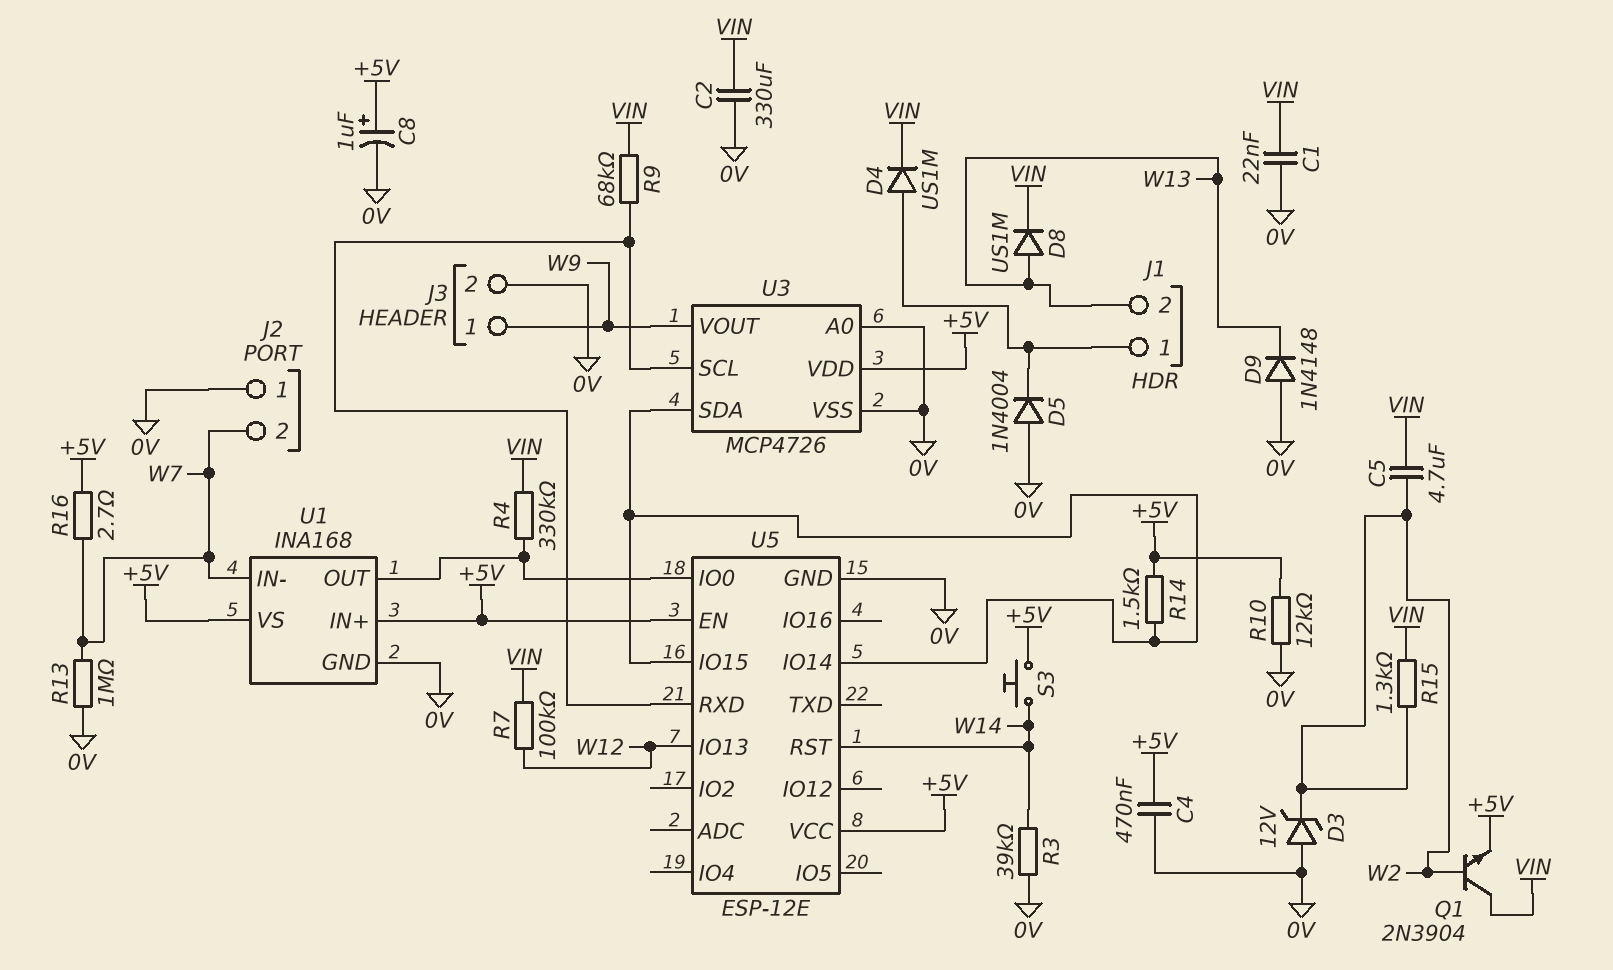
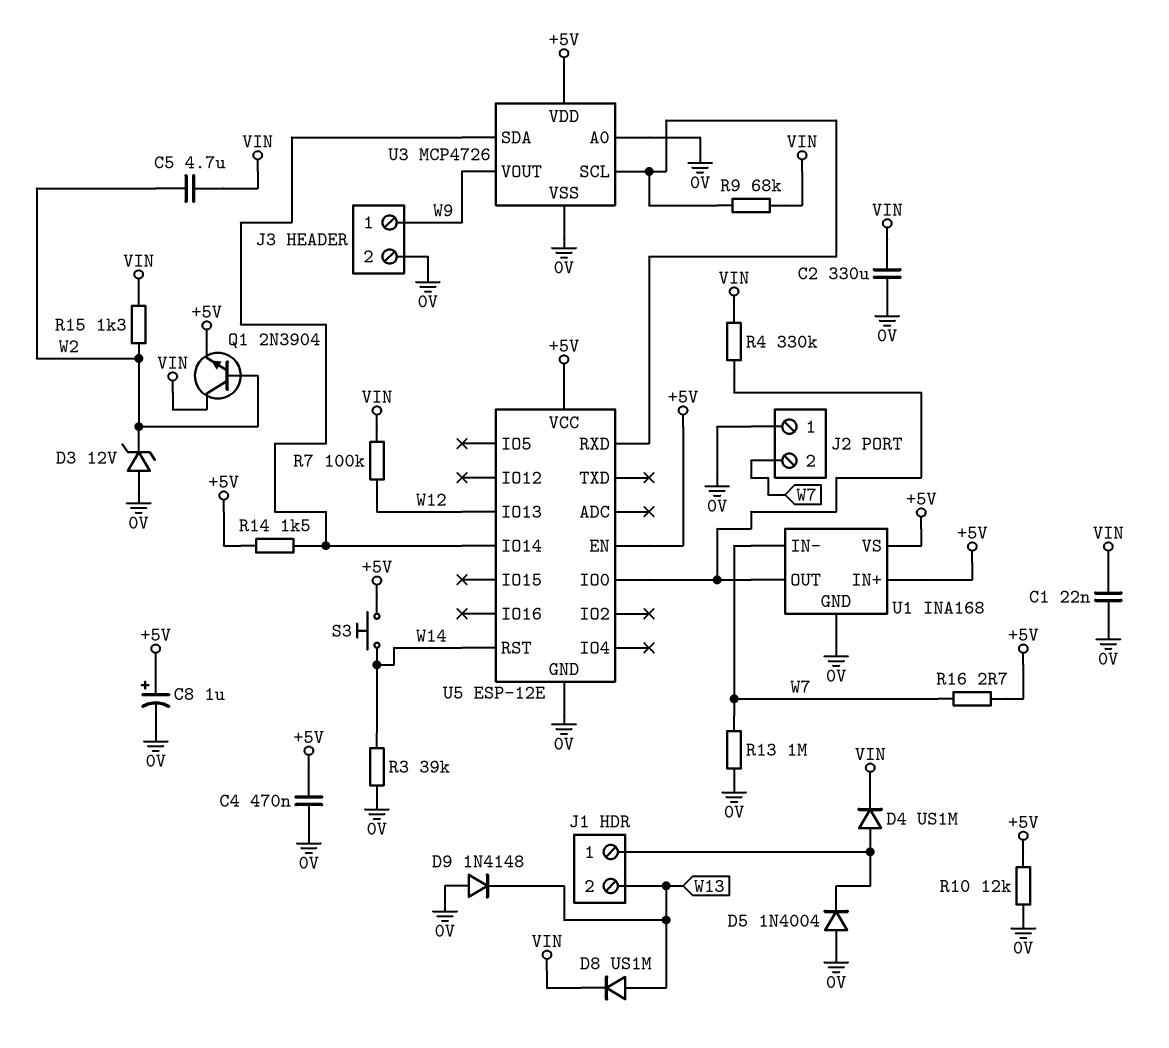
U5 pin IO15: U3/SDA -> none

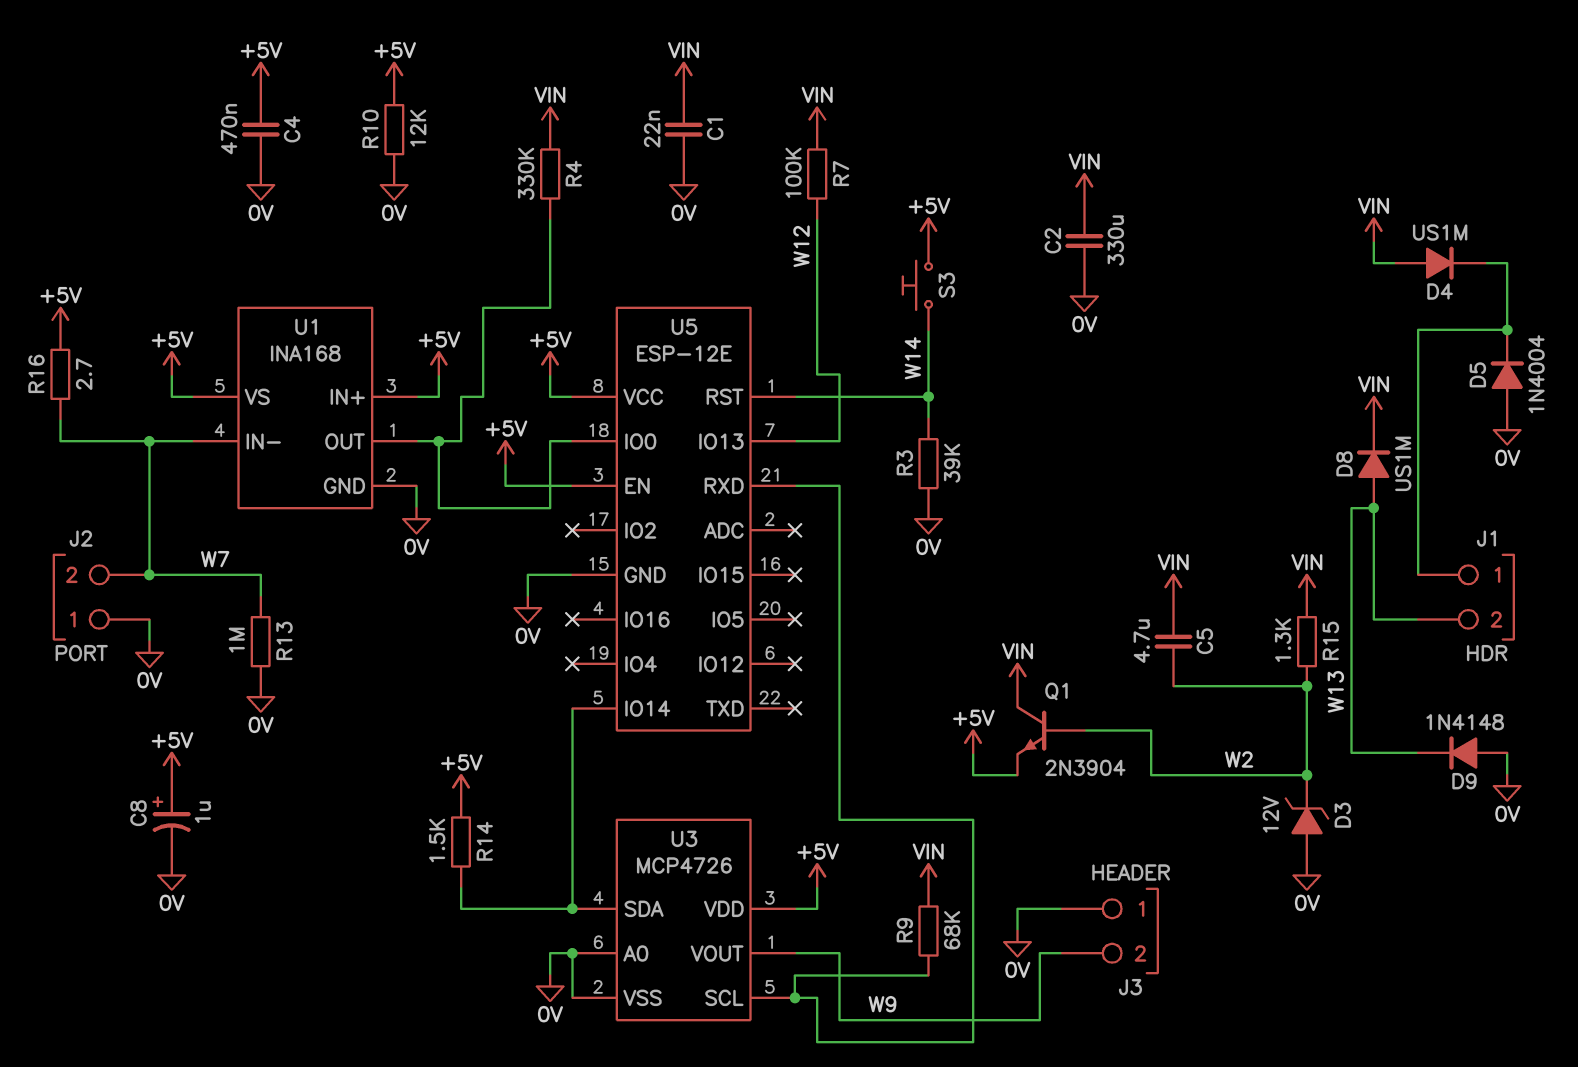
D4: diode US1M (A J1/1, K VIN) -> diode US1M (A VIN, K J1/1)
J3 pin 1: W9 -> 0V
J3 pin 2: 0V -> W9

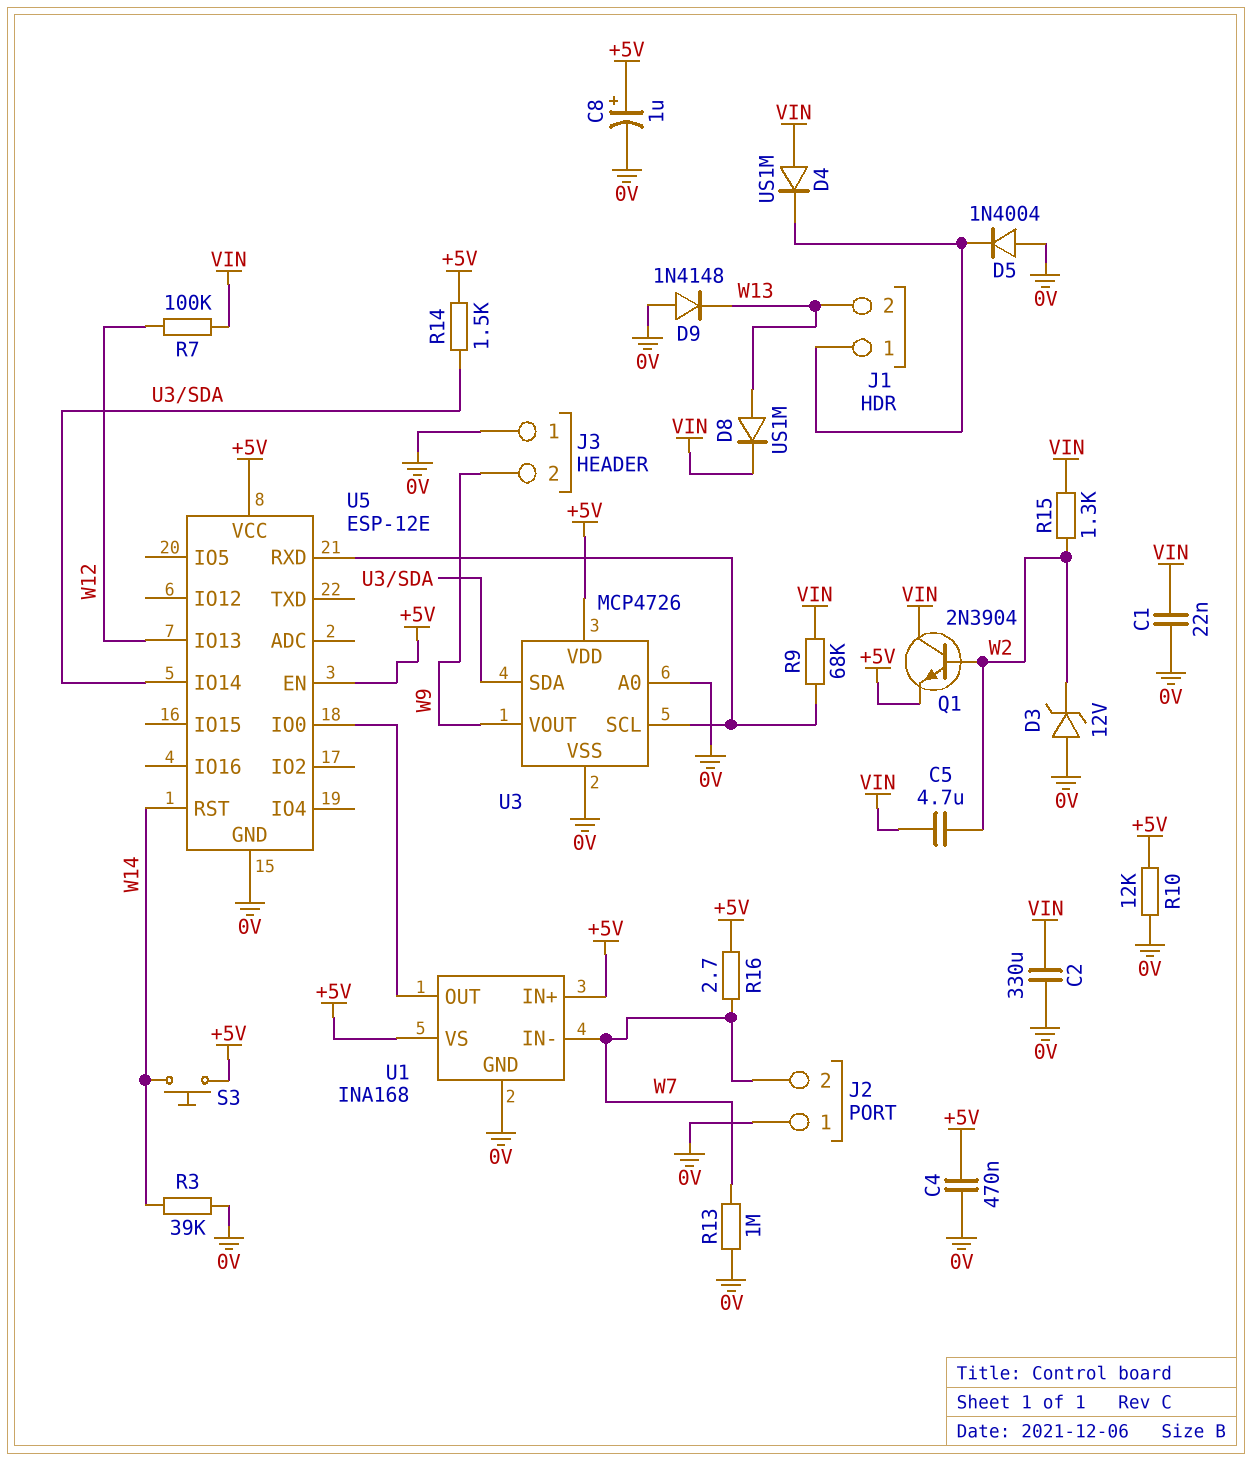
R4: 330k (U1/OUT, VIN) -> none

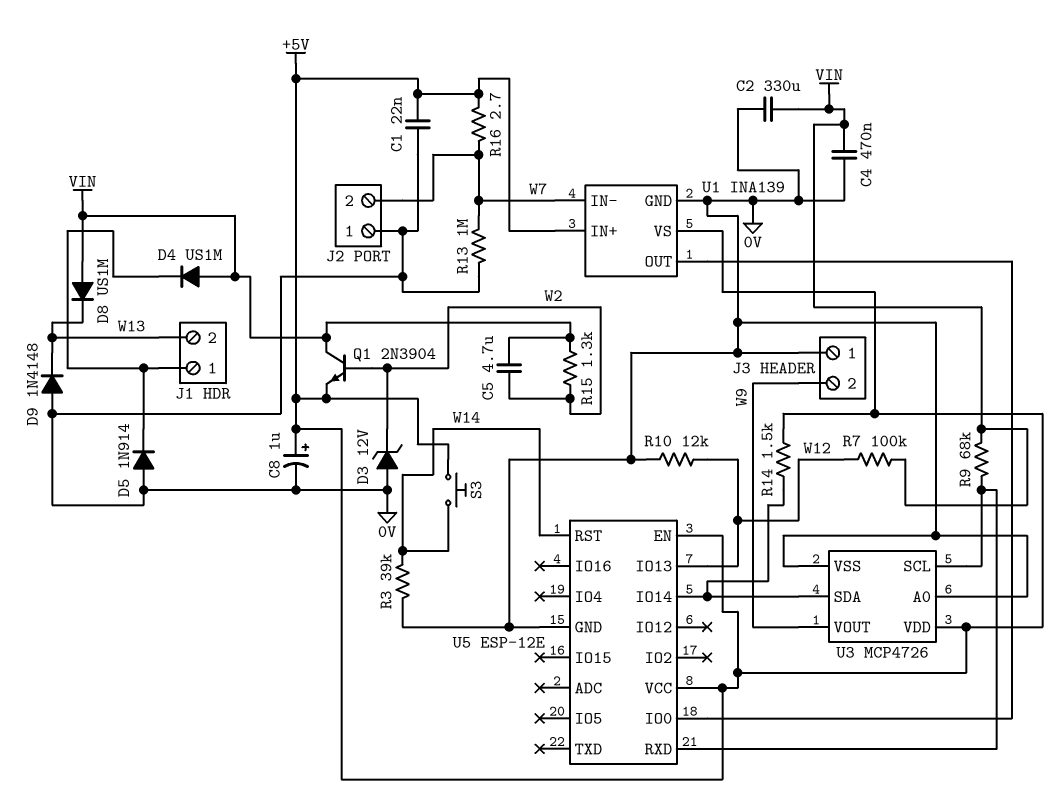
C1: 22nF (0V, VIN) -> 22nF (+5V, 0V)
C4: 470nF (+5V, 0V) -> 470nF (0V, VIN)
D5: diode 1N4004 (A 0V, K J1/1) -> diode 1N914 (A 0V, K J1/1)
D8: diode US1M (A W13, K VIN) -> diode US1M (A VIN, K W13)
R10: 12k (+5V, 0V) -> 12k (0V, W12)
U1: INA168 -> INA139

